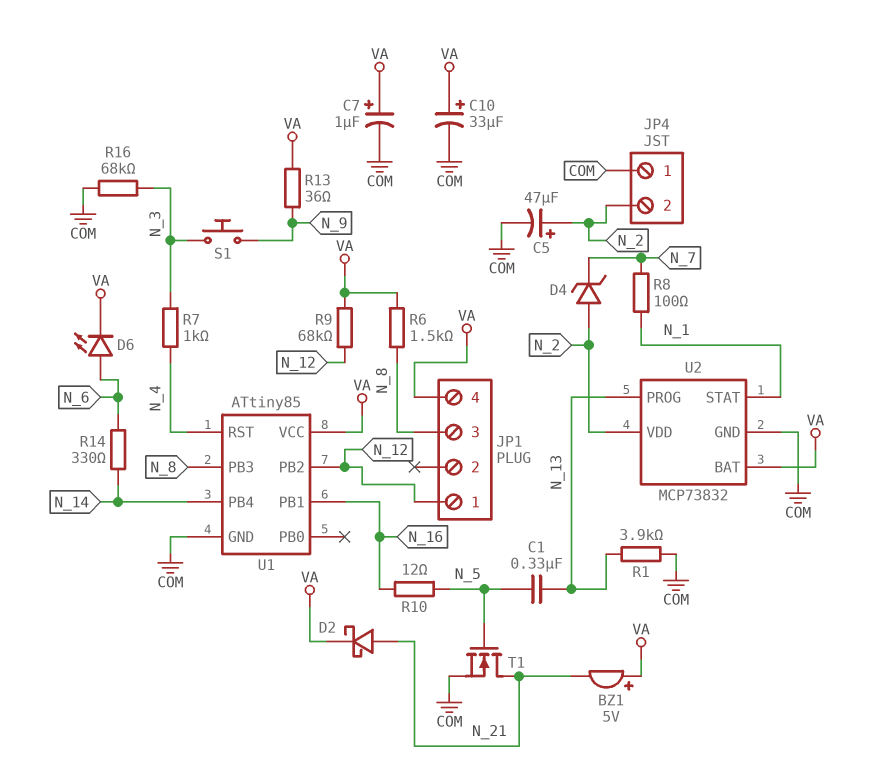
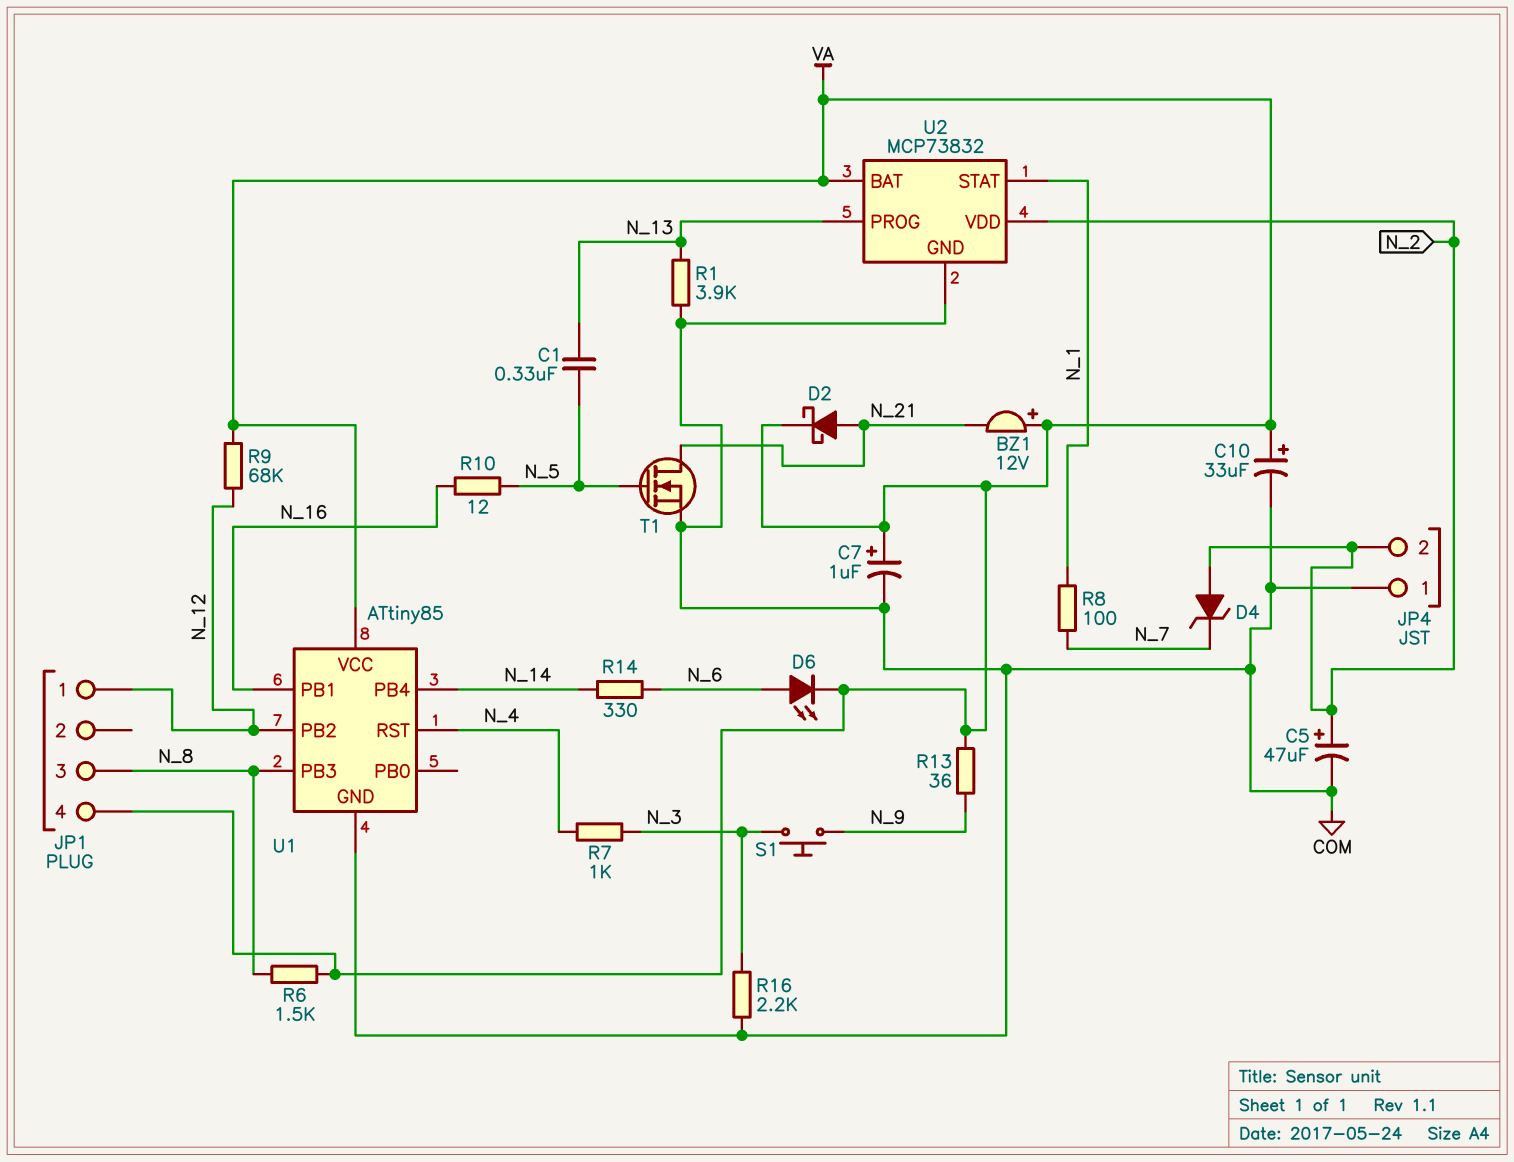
BZ1: buzzer 5V (plus VA, minus N_21) -> buzzer 12V (plus VA, minus N_21)
R16: 68k (COM, N_3) -> 2.2k (COM, N_3)

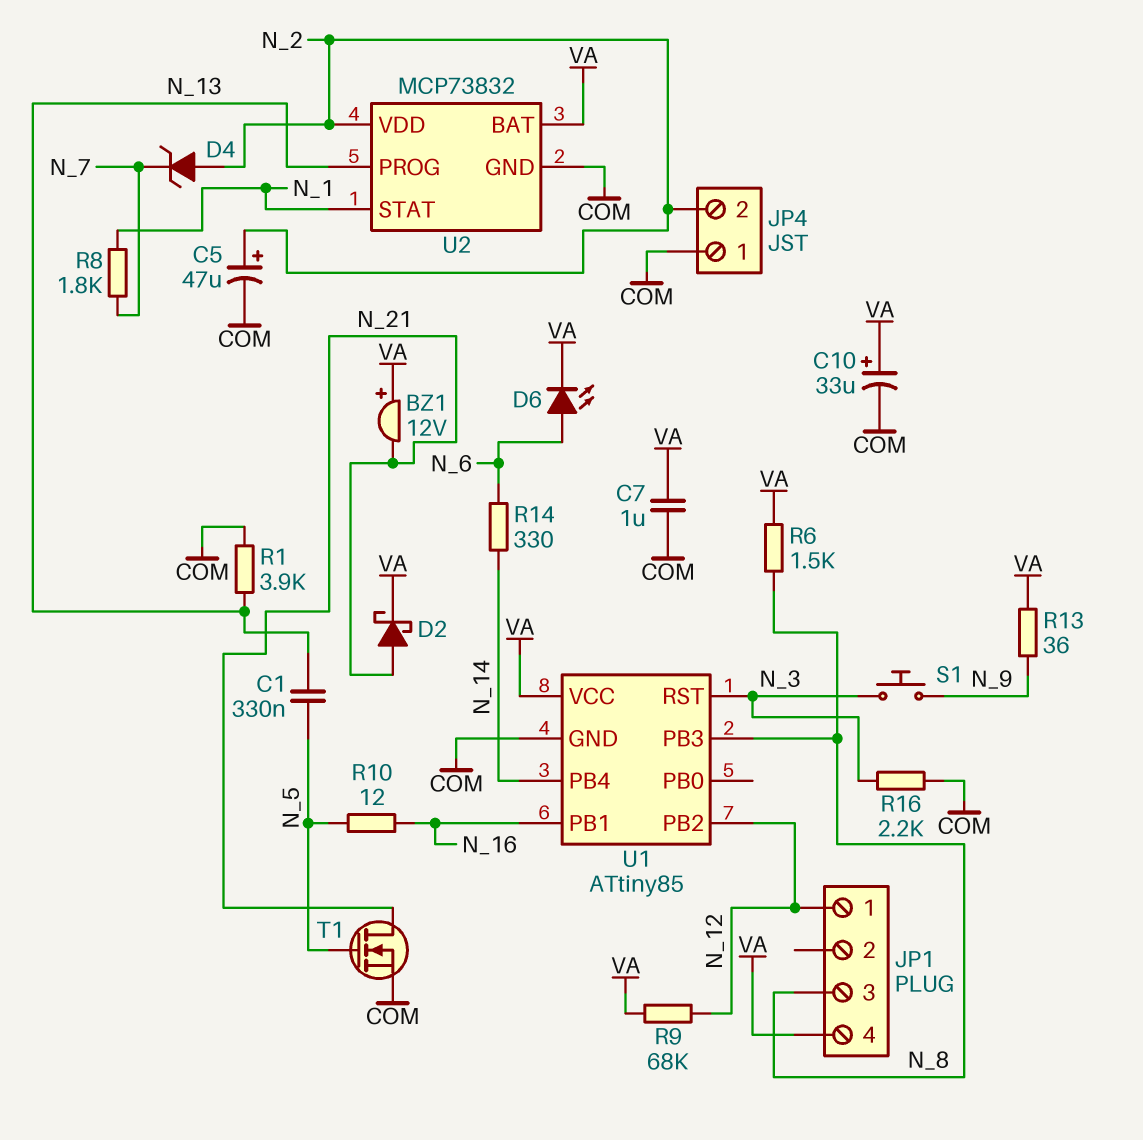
C7: 1uF (plus VA, minus COM) -> 1uF (COM, VA)
R7: 1k (N_3, N_4) -> none
R8: 100 (N_1, N_7) -> 1.8k (N_1, N_7)
U1 pin RST: N_4 -> N_3

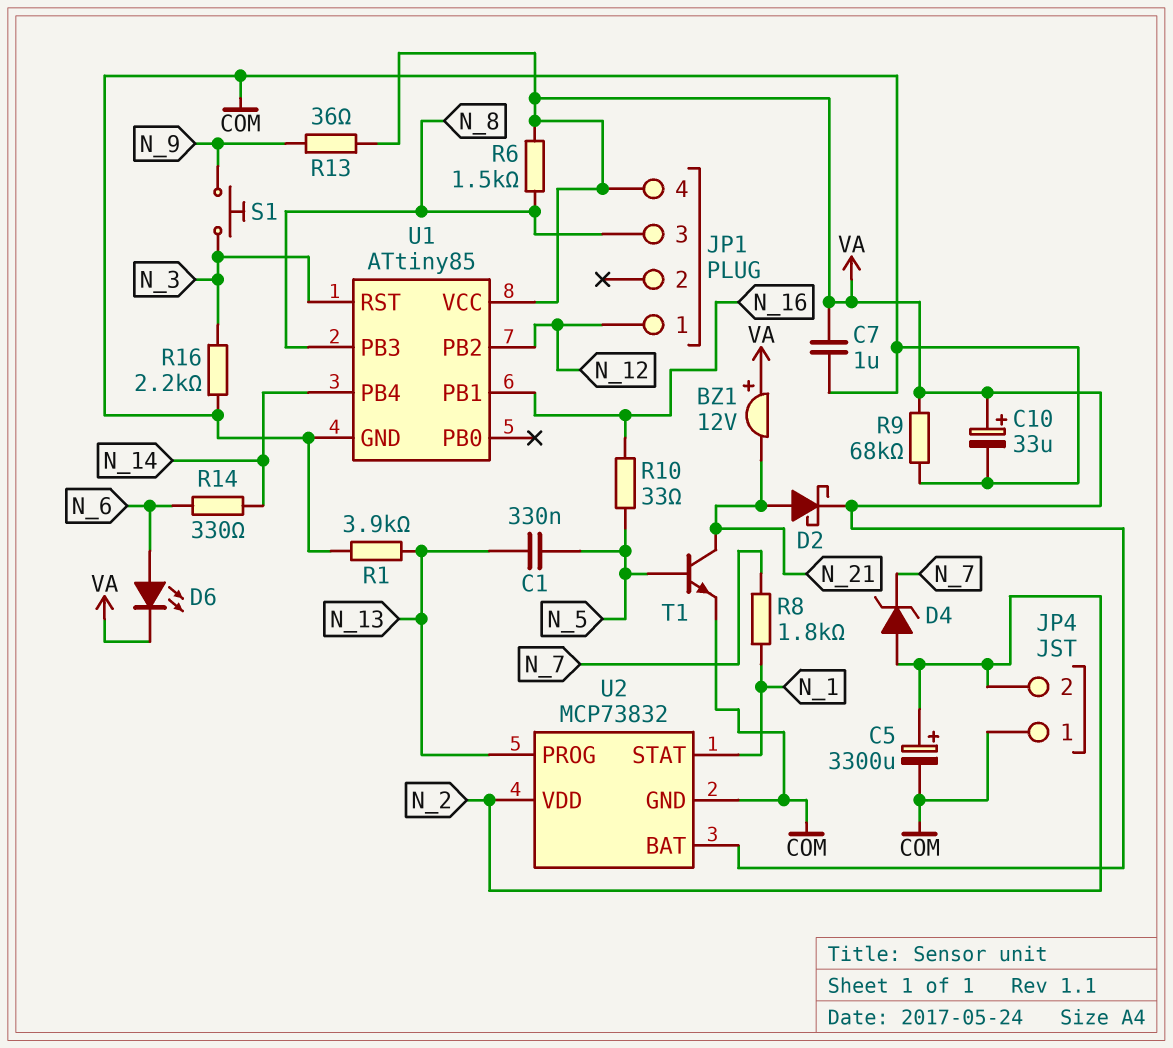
C5: 47uF (plus N_2, minus COM) -> 3300uF (plus N_2, minus COM)
R9: 68k (N_12, VA) -> 68k (COM, VA)
R10: 12 (N_5, N_16) -> 33 (N_5, N_16)
T1: NMOS (G N_5, D N_21, S COM) -> NPN (B N_5, C N_21, E COM)

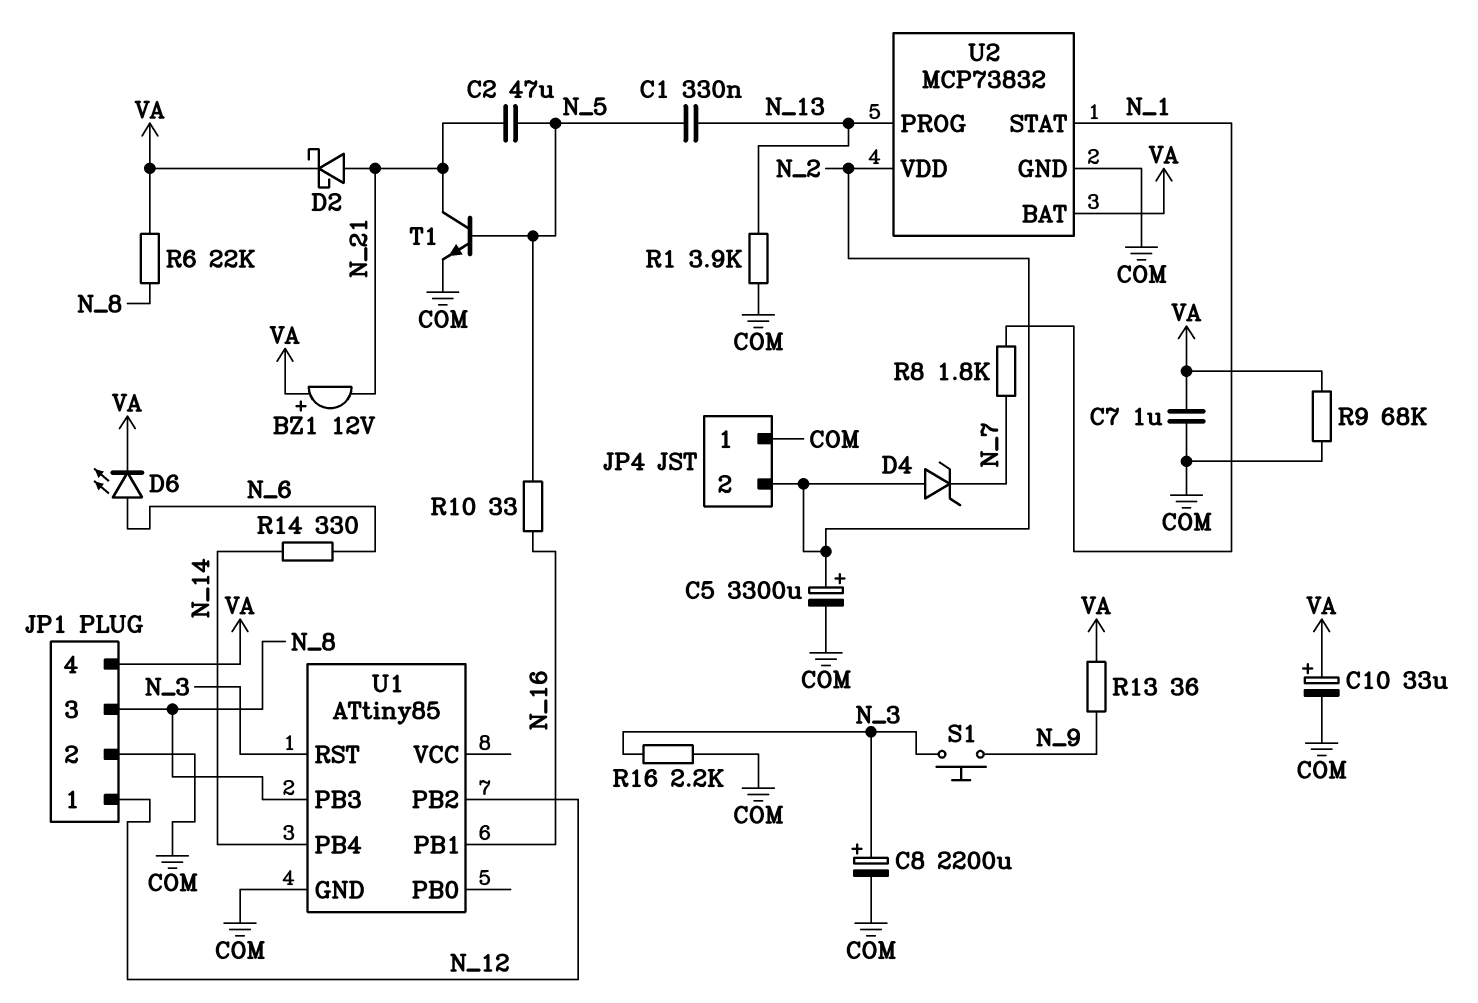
C2: none -> 47uF (N_5, N_21)
C8: none -> 2200uF (plus N_3, minus COM)
JP1 pin 2: none -> COM
R6: 1.5k (N_8, VA) -> 22k (N_8, VA)
U1 pin VCC: VA -> none

